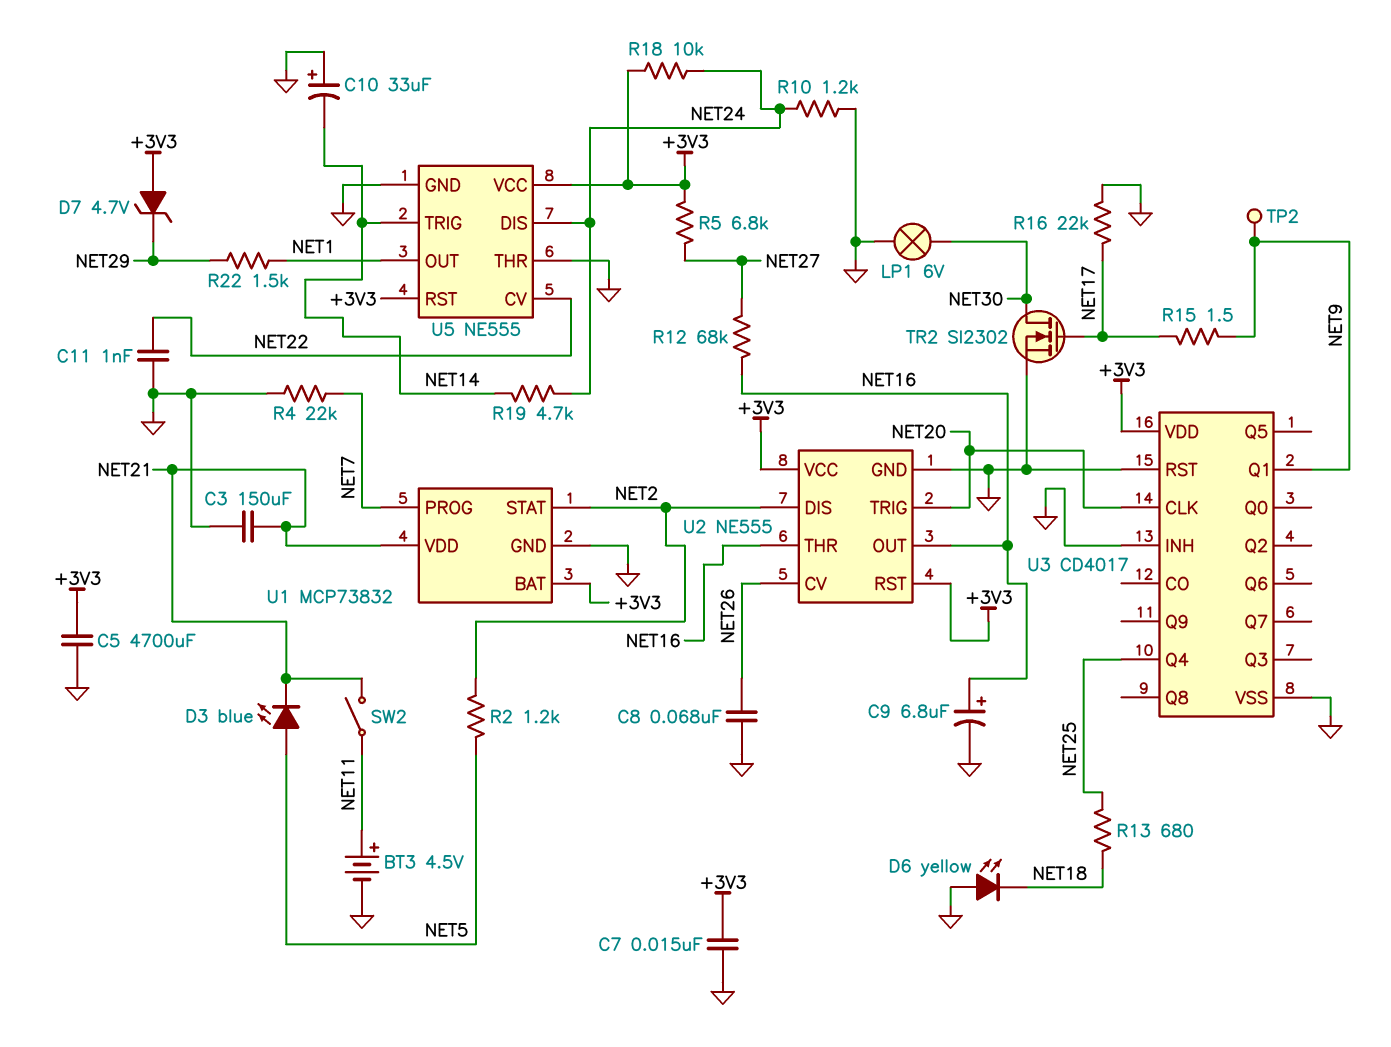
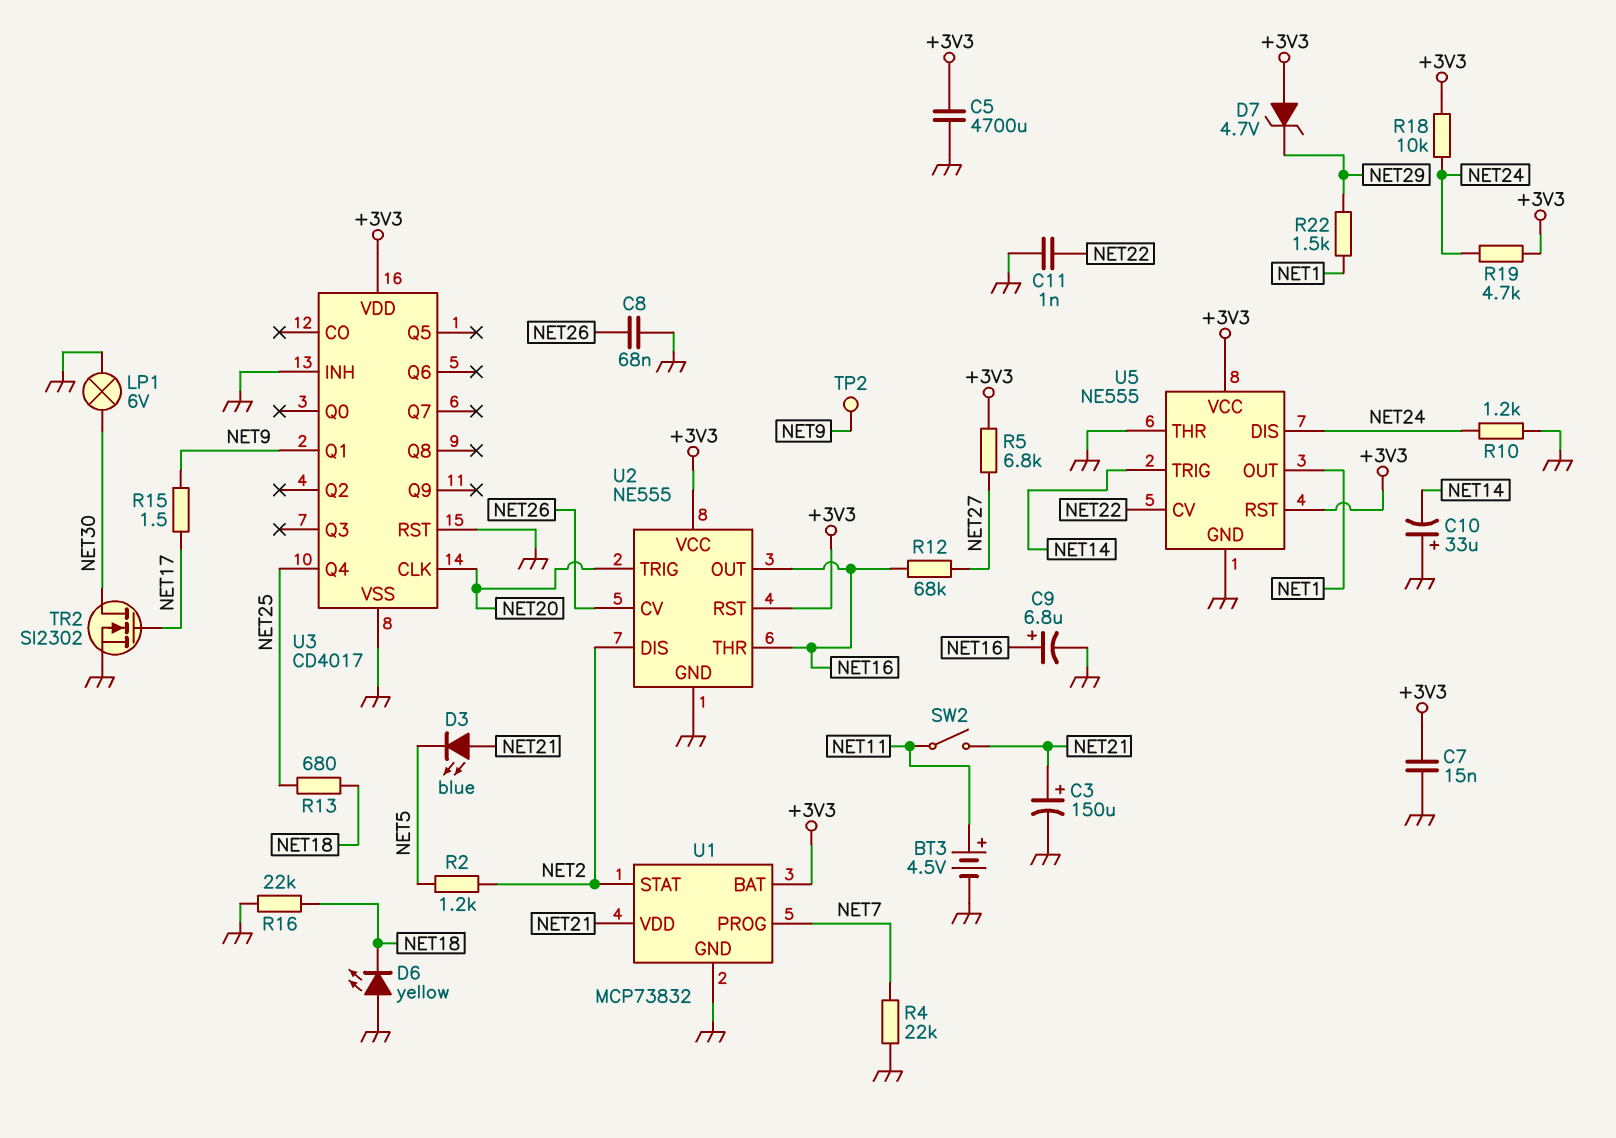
C3: 150uF (GND, NET21) -> 150uF (plus NET21, minus GND)
D3: LED blue (A NET5, K NET21) -> LED blue (A NET21, K NET5)
R16: 22k (GND, NET17) -> 22k (GND, NET18)
R19: 4.7k (NET14, NET24) -> 4.7k (+3V3, NET24)

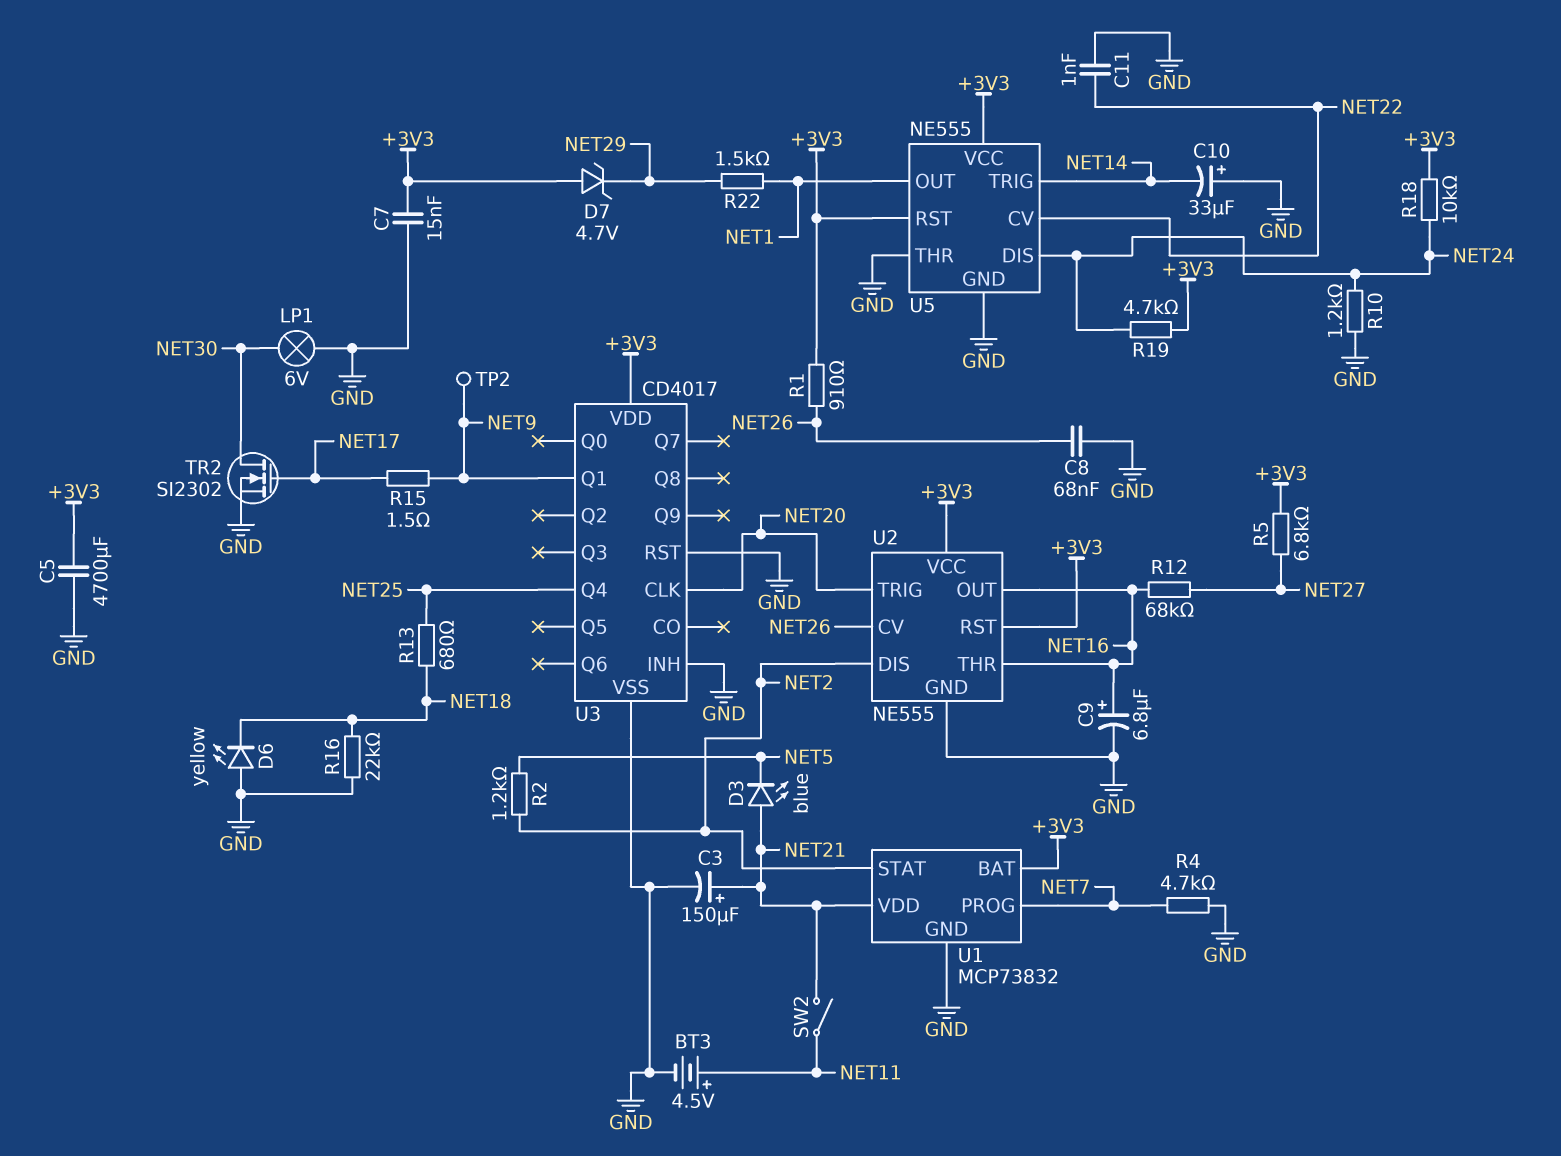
R1: none -> 910 (+3V3, NET26)
R4: 22k (GND, NET7) -> 4.7k (GND, NET7)

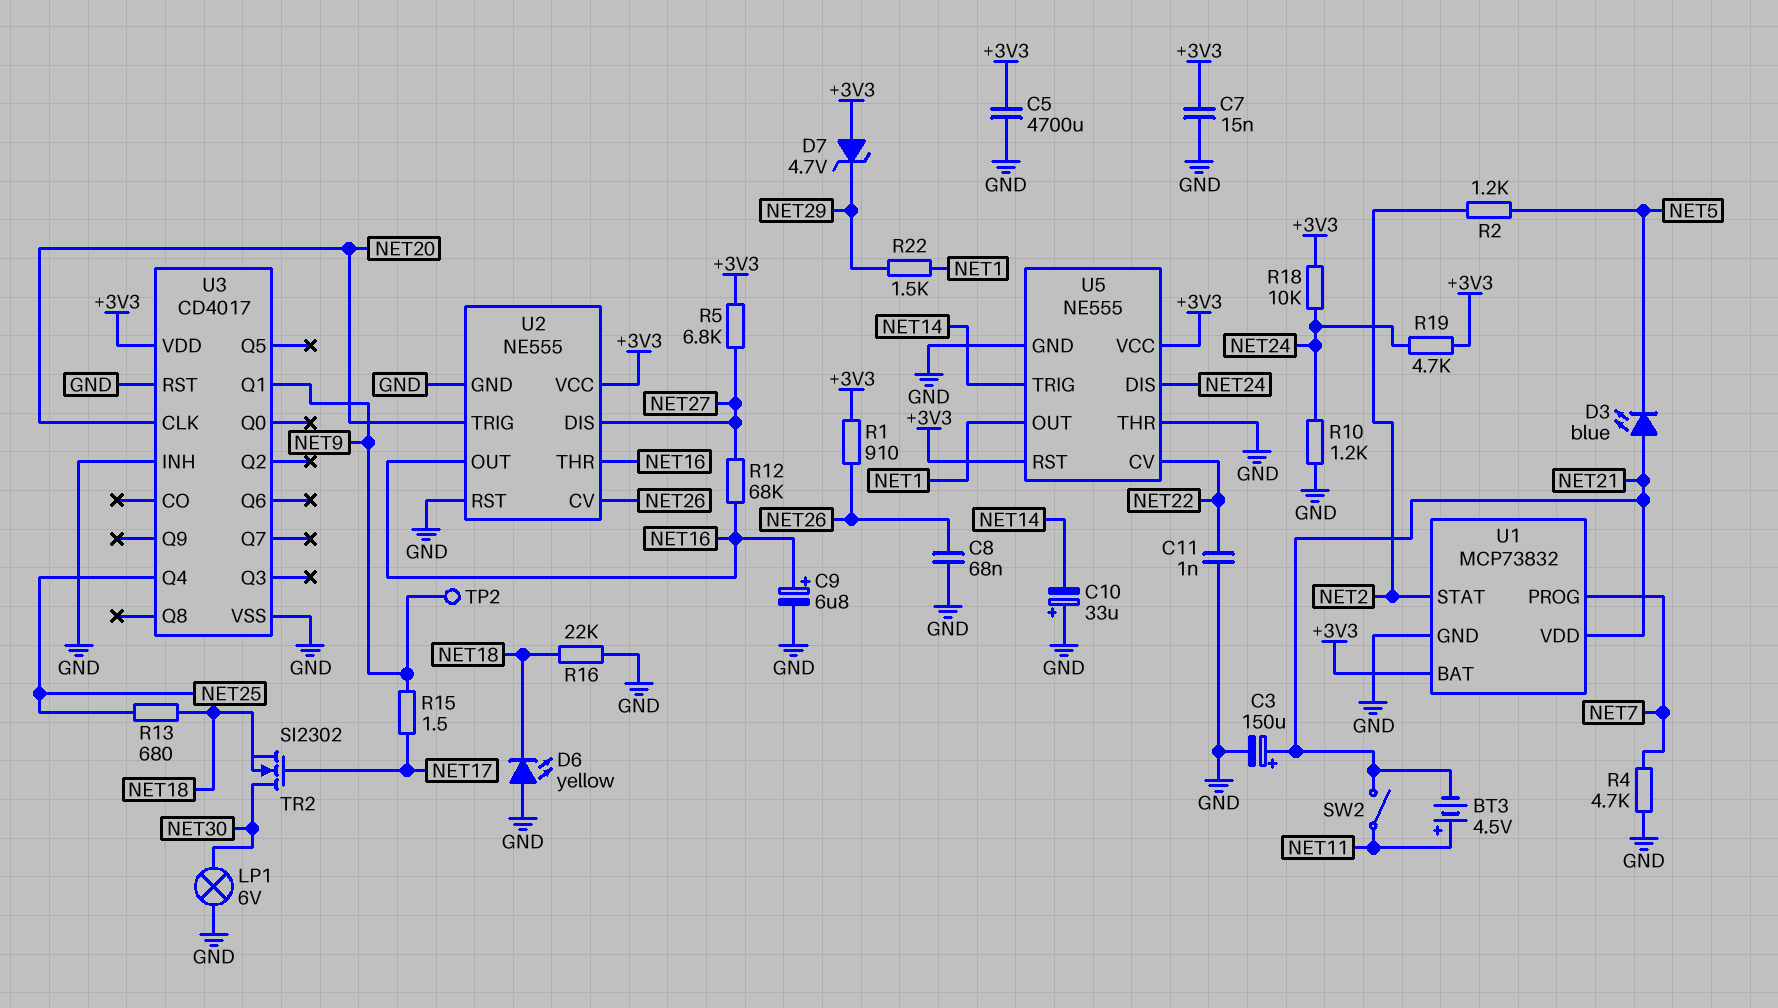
BT3: 4.5V (plus NET11, minus GND) -> 4.5V (plus NET11, minus NET21)
TR2: NMOS SI2302 (G NET17, D NET30, S GND) -> NMOS SI2302 (G NET17, D NET30, S NET18)
U2 pin DIS: NET2 -> NET27
U2 pin RST: +3V3 -> GND

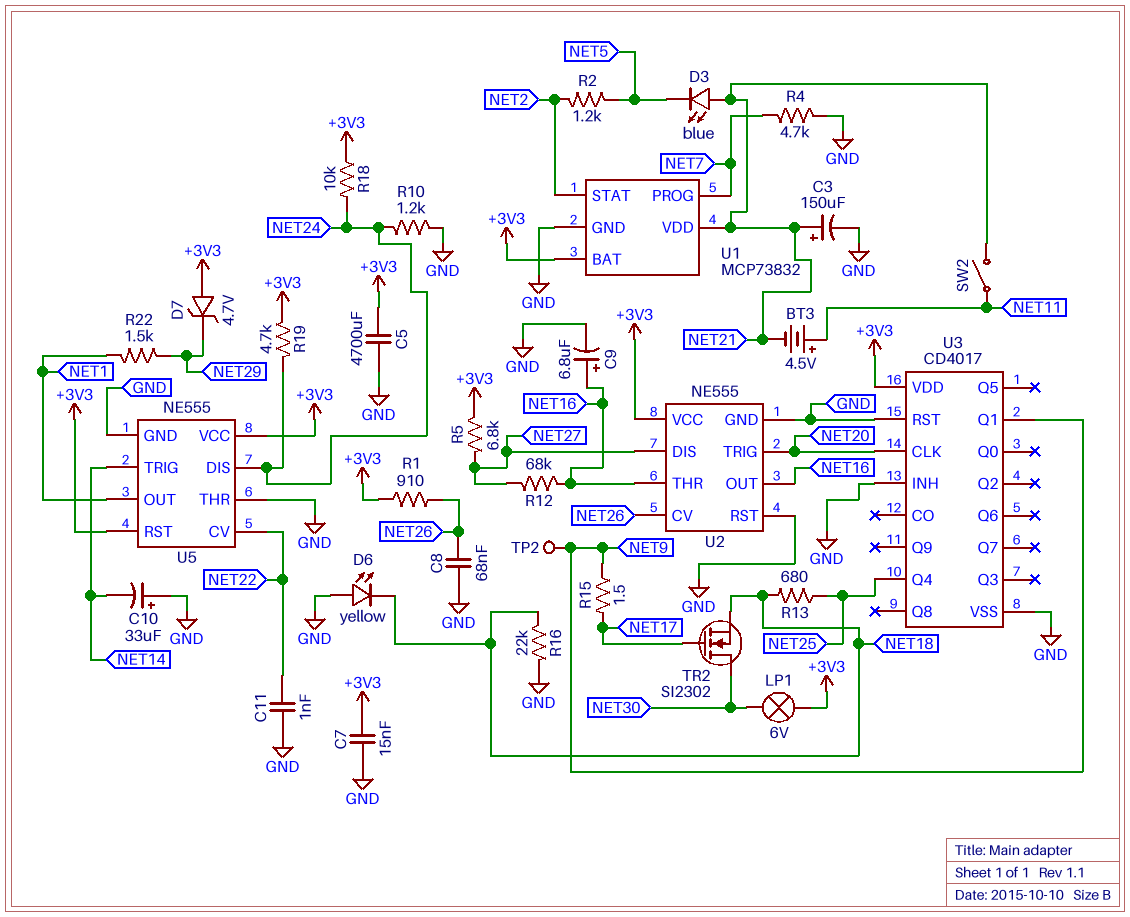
LP1: lamp 6V (GND, NET30) -> lamp 6V (+3V3, NET30)

